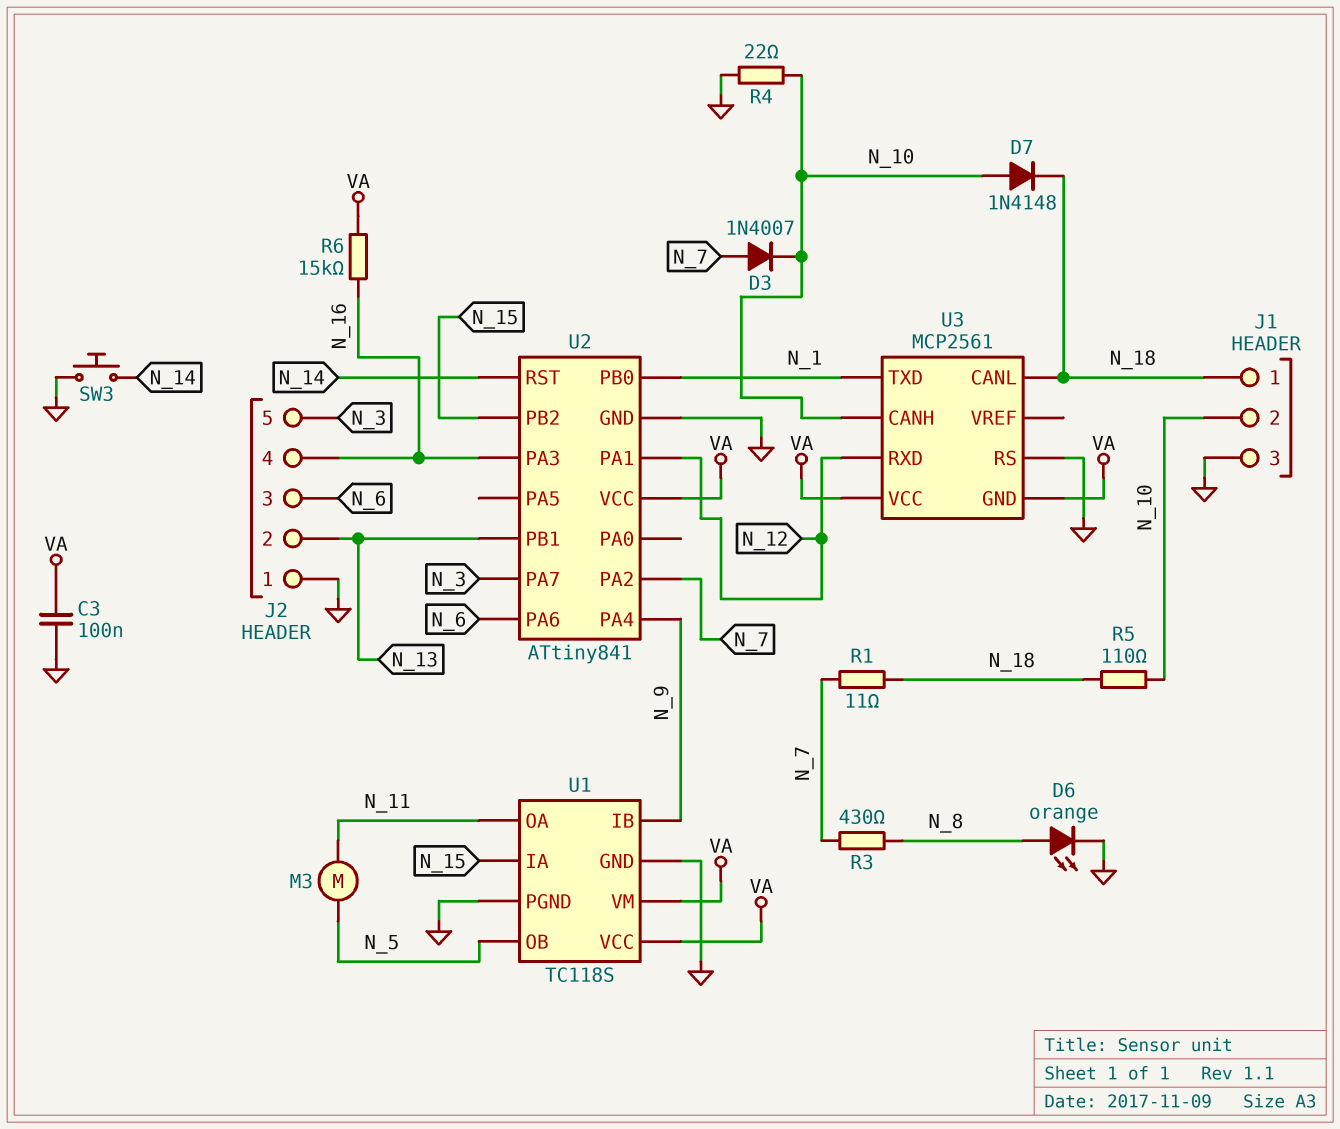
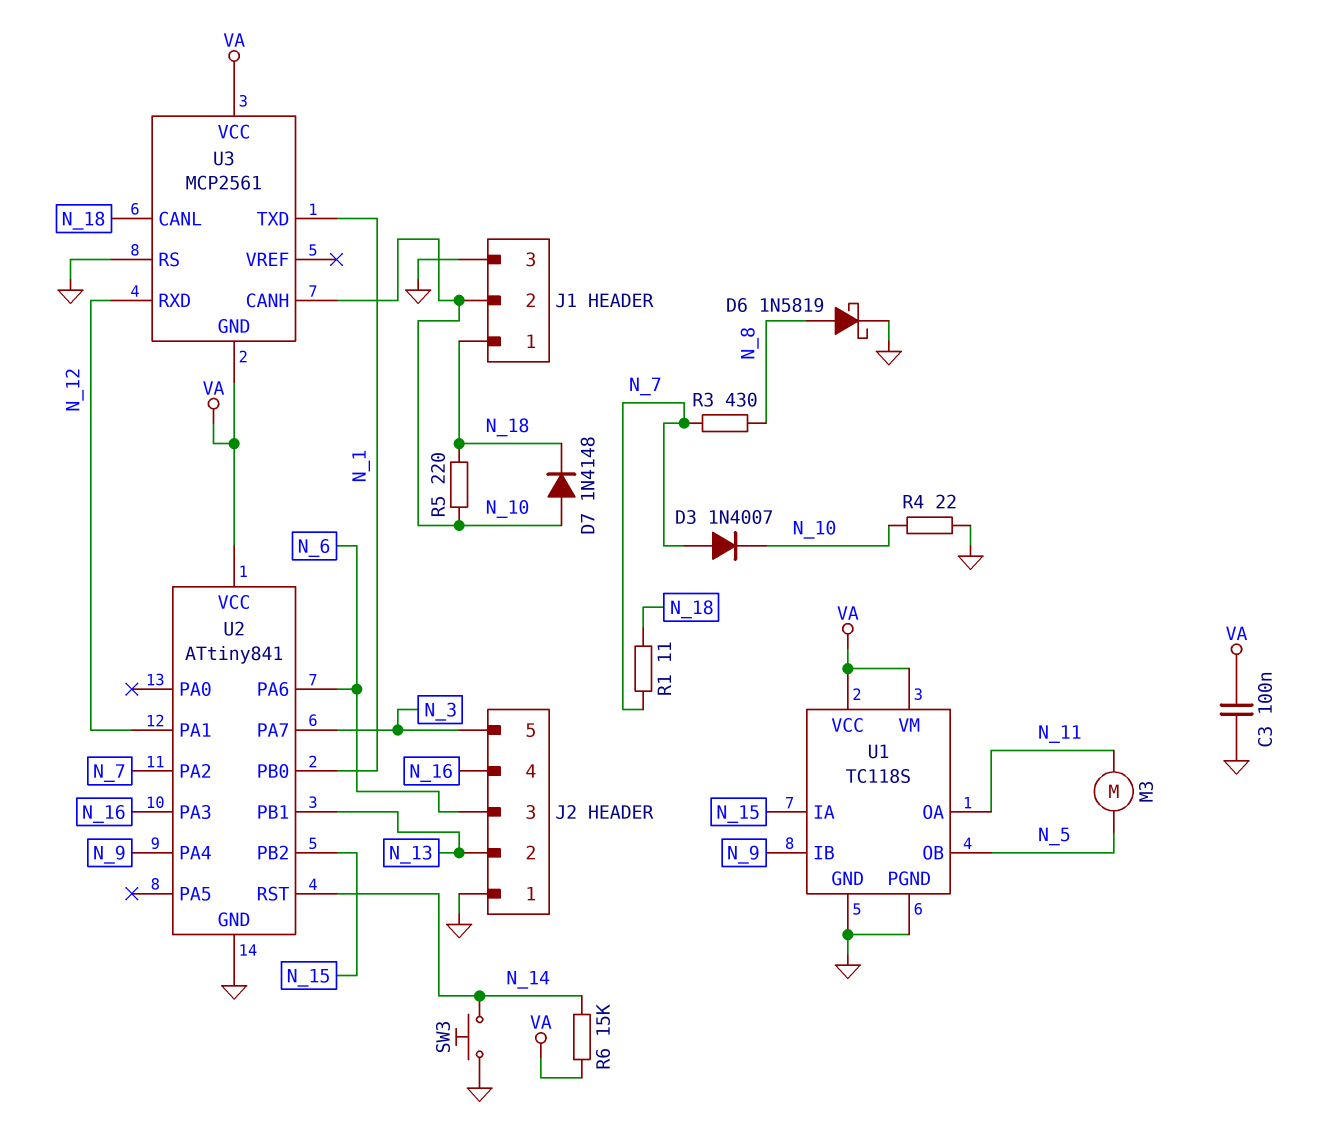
D6: LED orange (A N_8, K GND) -> schottky 1N5819 (A N_8, K GND)
R5: 110 (N_10, N_18) -> 220 (N_10, N_18)
R6: 15k (N_16, VA) -> 15k (N_14, VA)

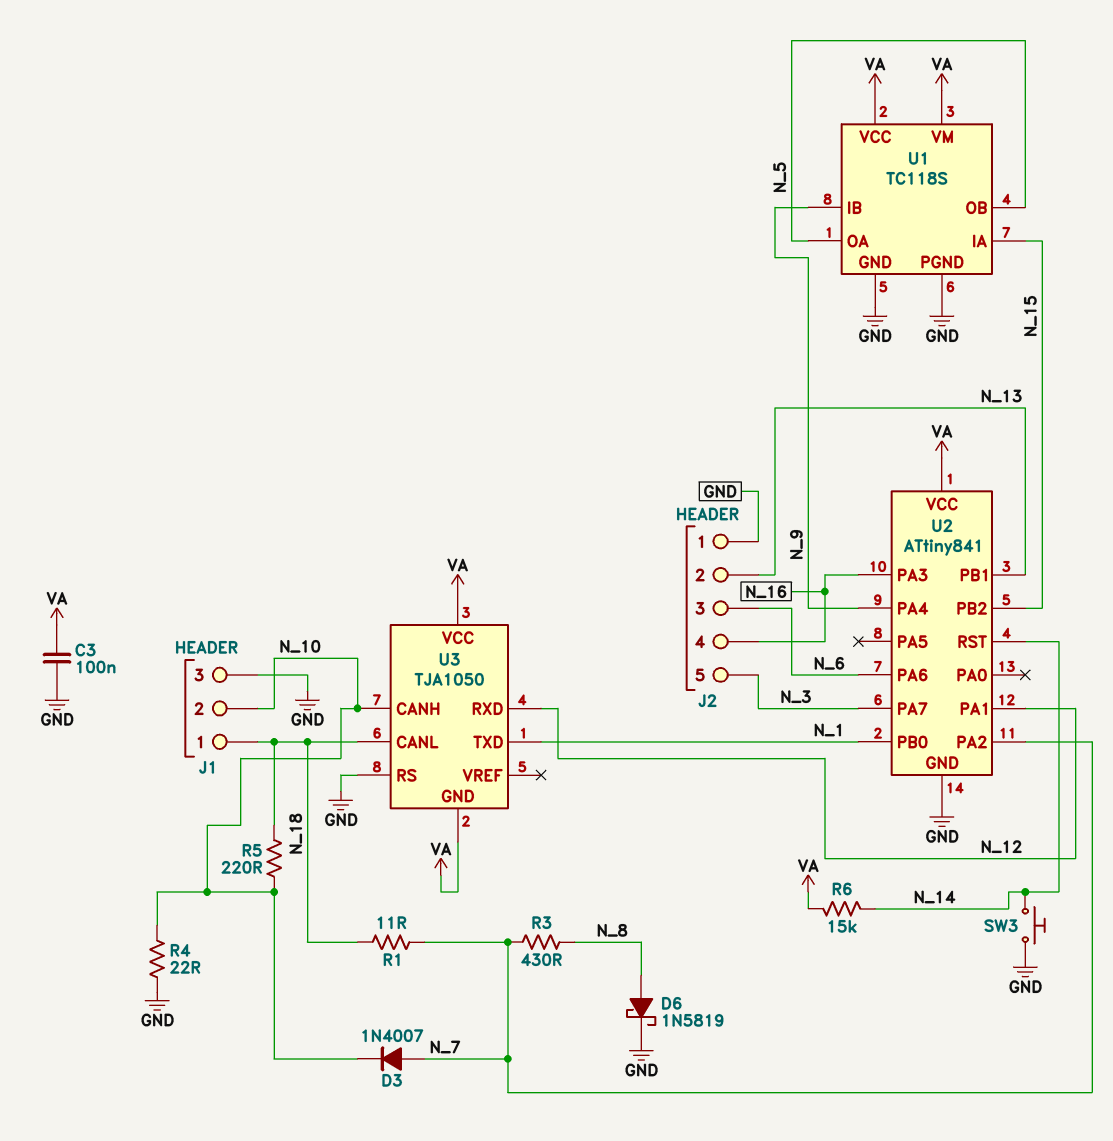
D7: diode 1N4148 (A N_10, K N_18) -> none
M3: motor (N_5, N_11) -> none
U1 pin OA: N_11 -> N_5
U3: MCP2561 -> TJA1050

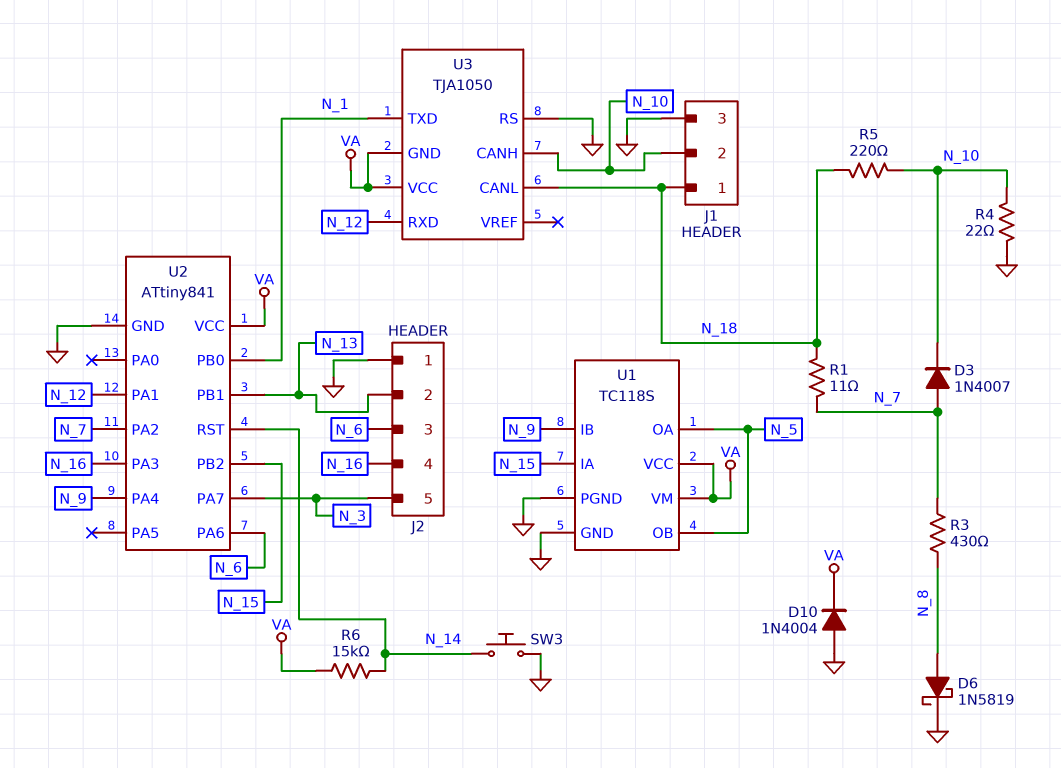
C3: 100nF (GND, VA) -> none
D10: none -> diode 1N4004 (A GND, K VA)

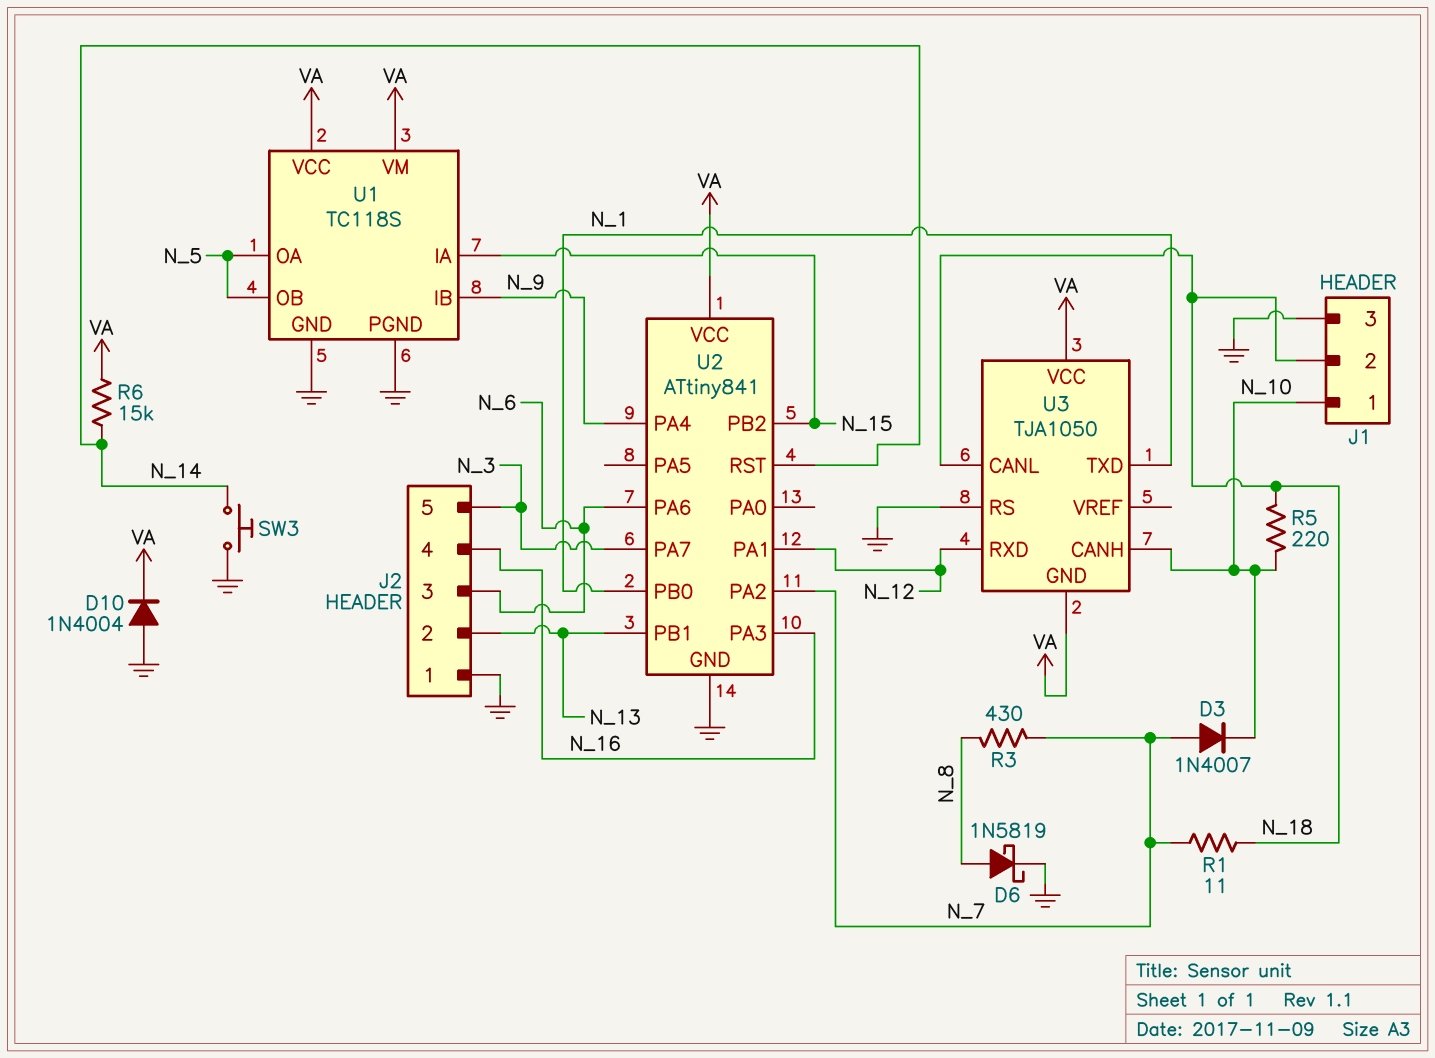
J1 pin 1: N_18 -> N_10
J1 pin 2: N_10 -> N_18
R4: 22 (GND, N_10) -> none

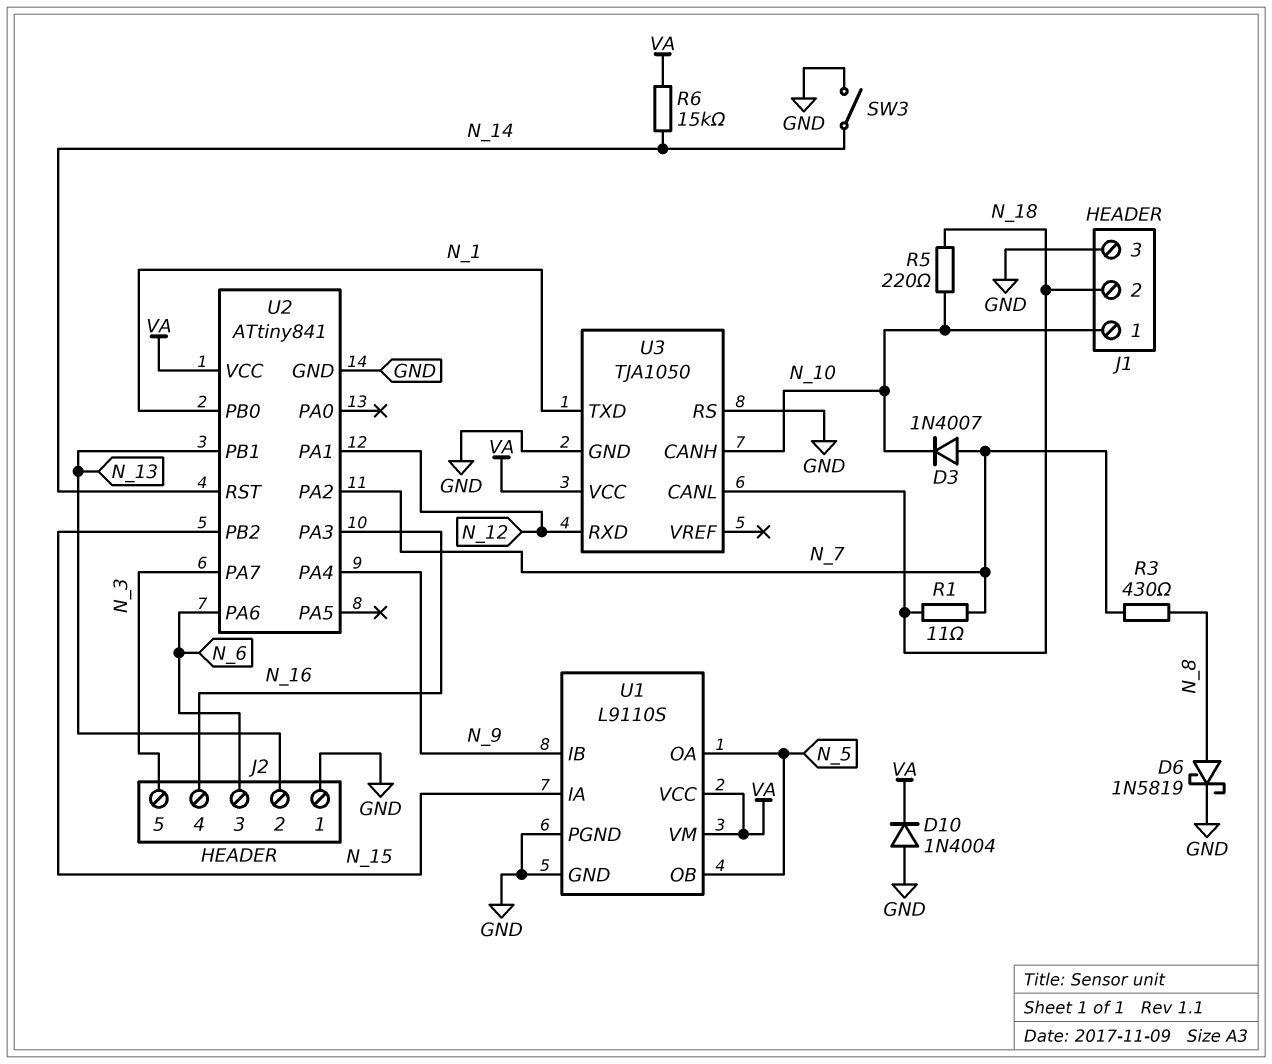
SW3: button (GND, N_14) -> switch (GND, N_14)
U1: TC118S -> L9110S
U3 pin GND: VA -> GND

